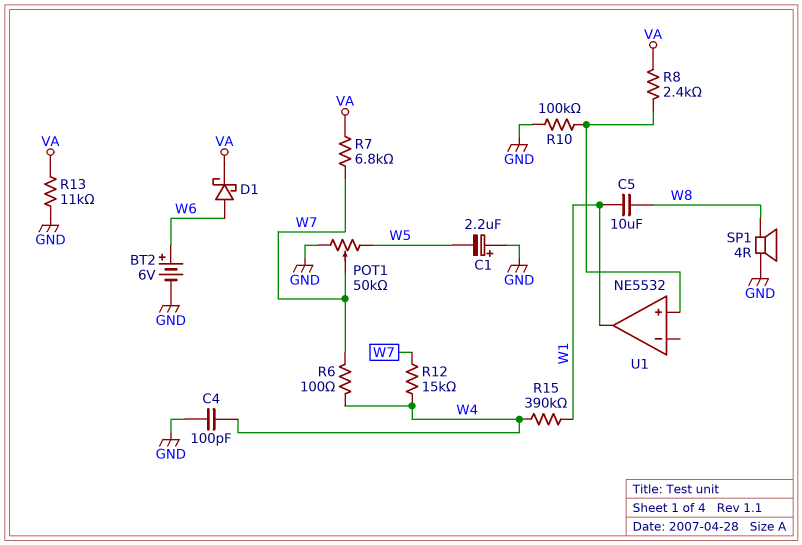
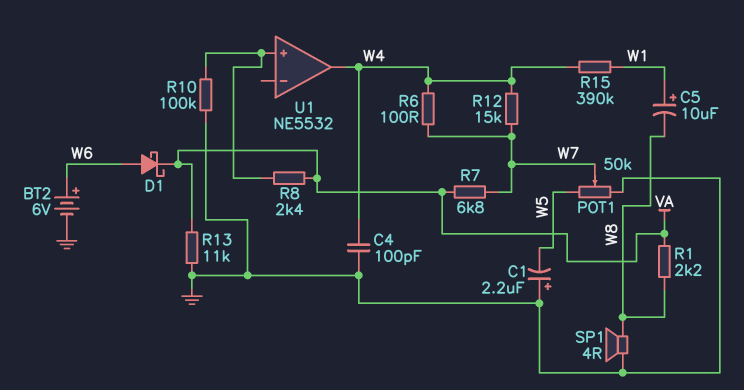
C5: 10uF (W1, W8) -> 10uF (plus W1, minus W8)
R1: none -> 2.2k (VA, W8)
U1 pin out: W1 -> W4

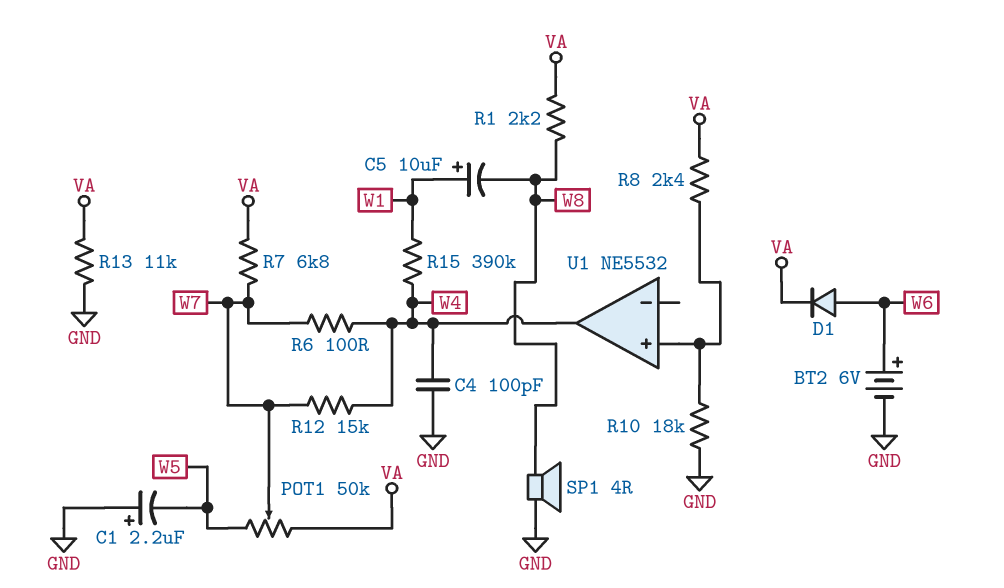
D1: schottky (A W6, K VA) -> diode (A W6, K VA)
POT1: 50k (GND, W5, wiper W7) -> 50k (VA, W5, wiper W7)
R10: 100k (GND, U1/in+) -> 18k (GND, U1/in+)

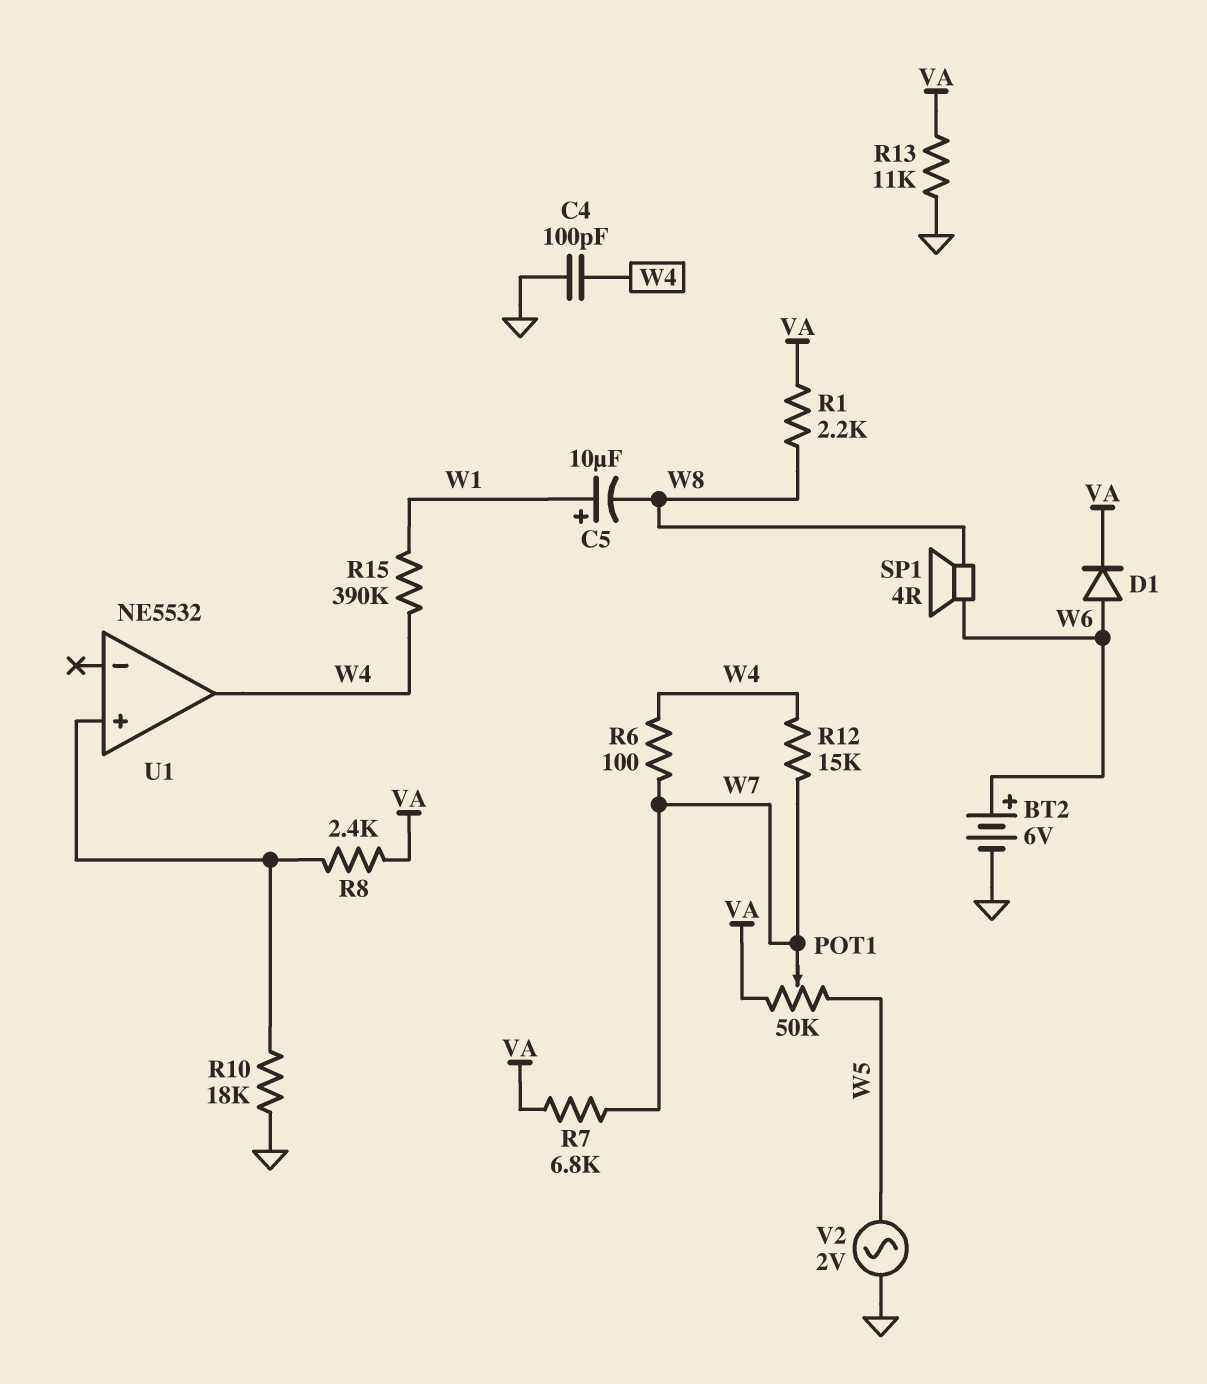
C1: 2.2uF (plus GND, minus W5) -> none
SP1: speaker 4R (GND, W8) -> speaker 4R (W6, W8)
V2: none -> AC 2V (GND, W5)

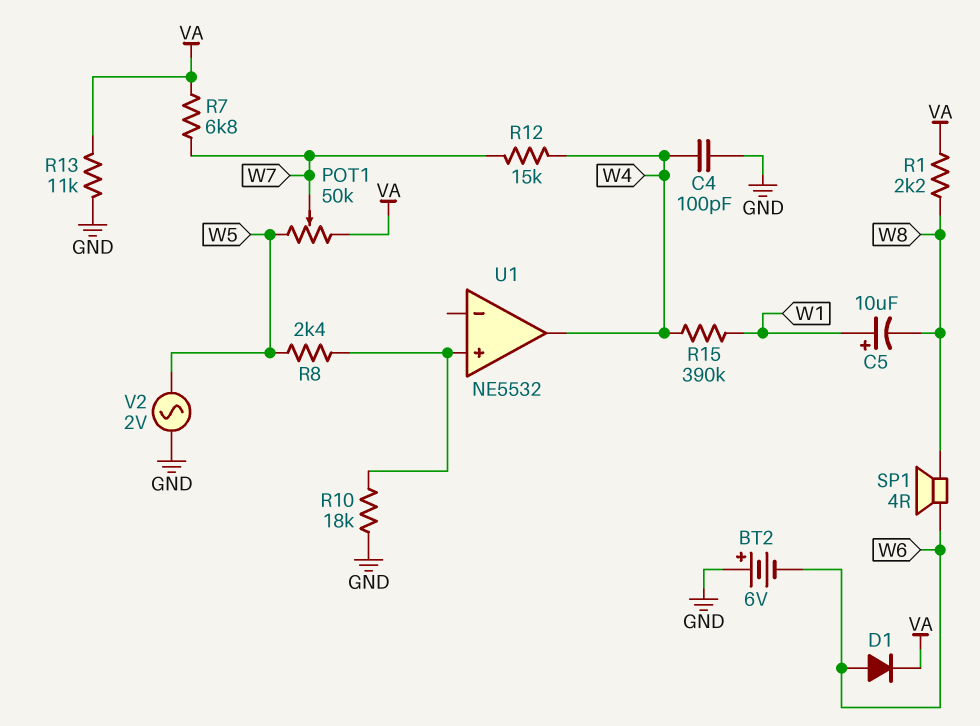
BT2: 6V (plus W6, minus GND) -> 6V (plus GND, minus W6)
R6: 100 (W4, W7) -> none
R8: 2.4k (U1/in+, VA) -> 2.4k (U1/in+, W5)

